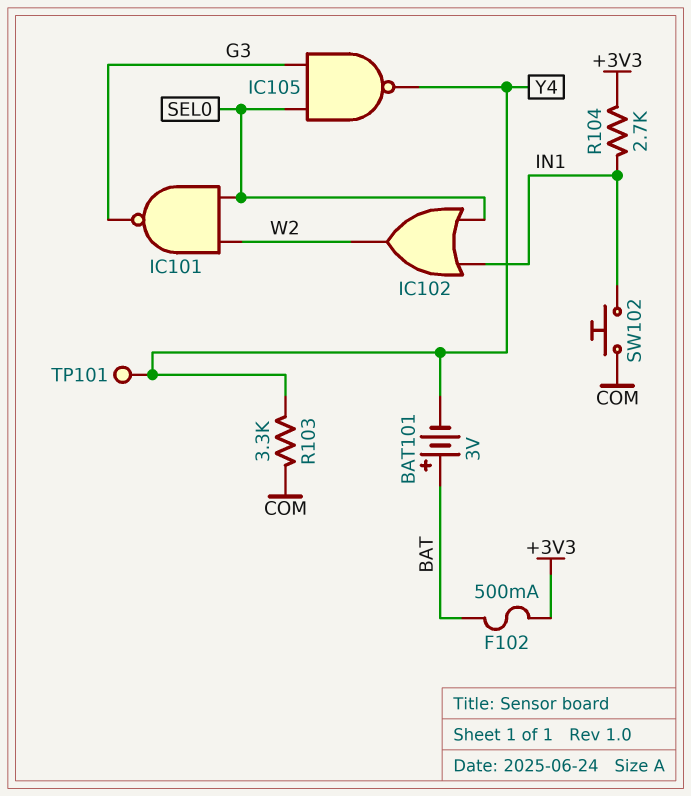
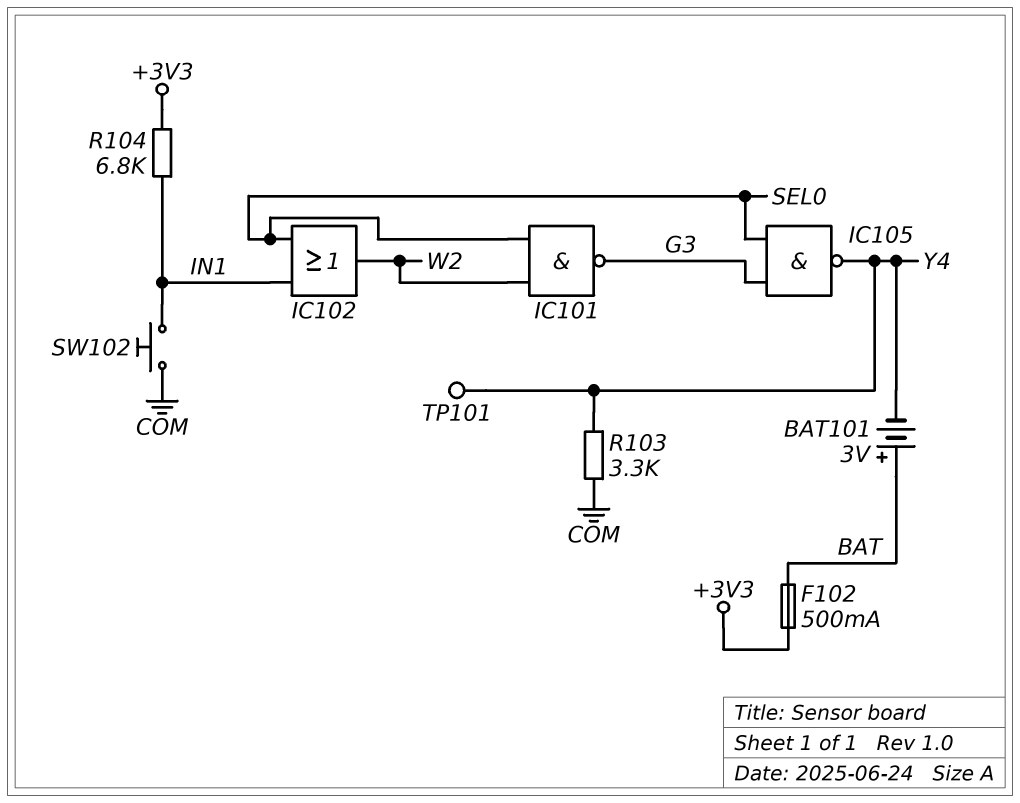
R104: 2.7k (+3V3, IN1) -> 6.8k (+3V3, IN1)

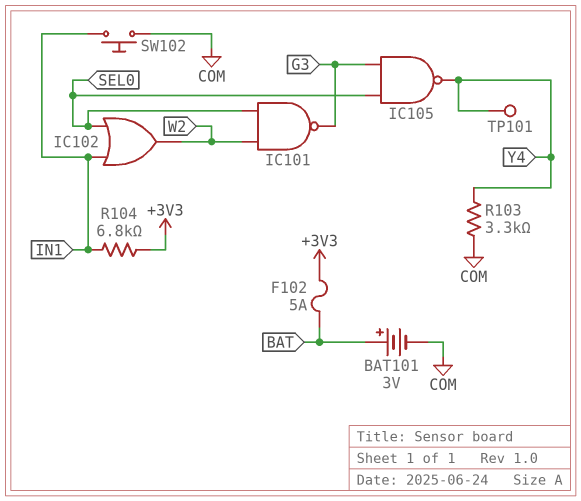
BAT101: 3V (plus BAT, minus Y4) -> 3V (plus BAT, minus COM)
F102: 500mA (+3V3, BAT) -> 5A (+3V3, BAT)

